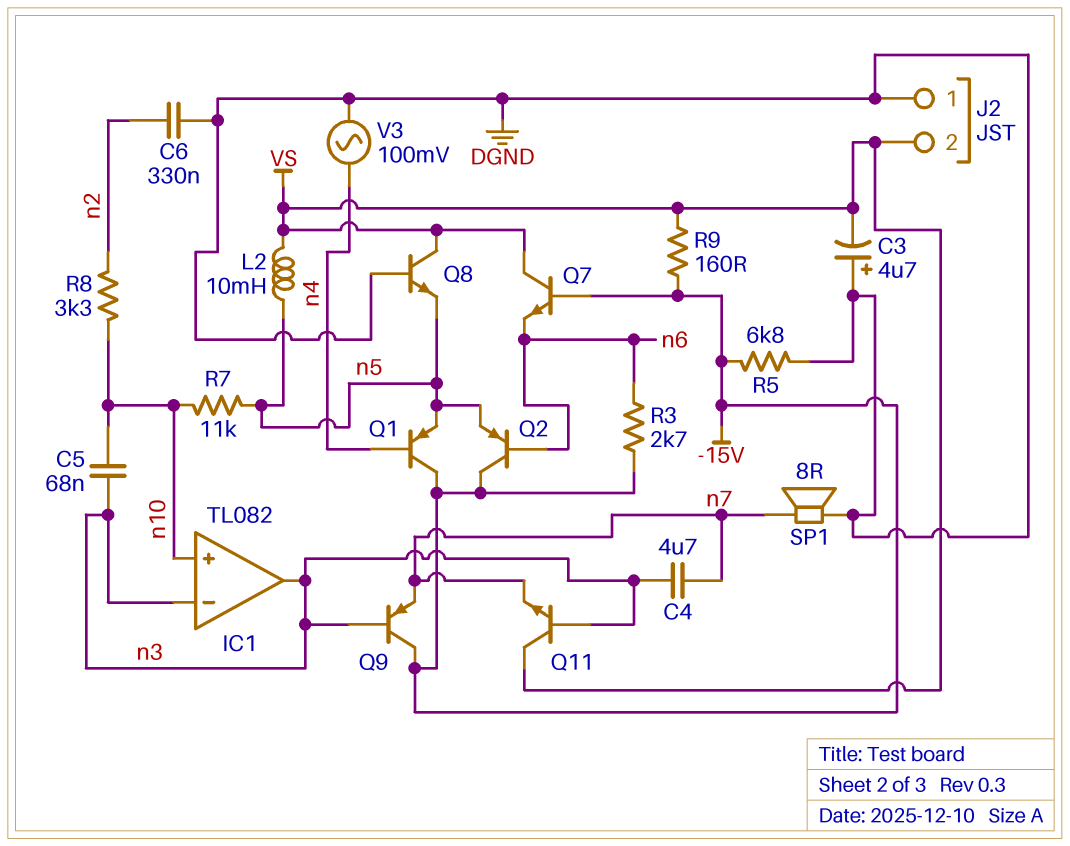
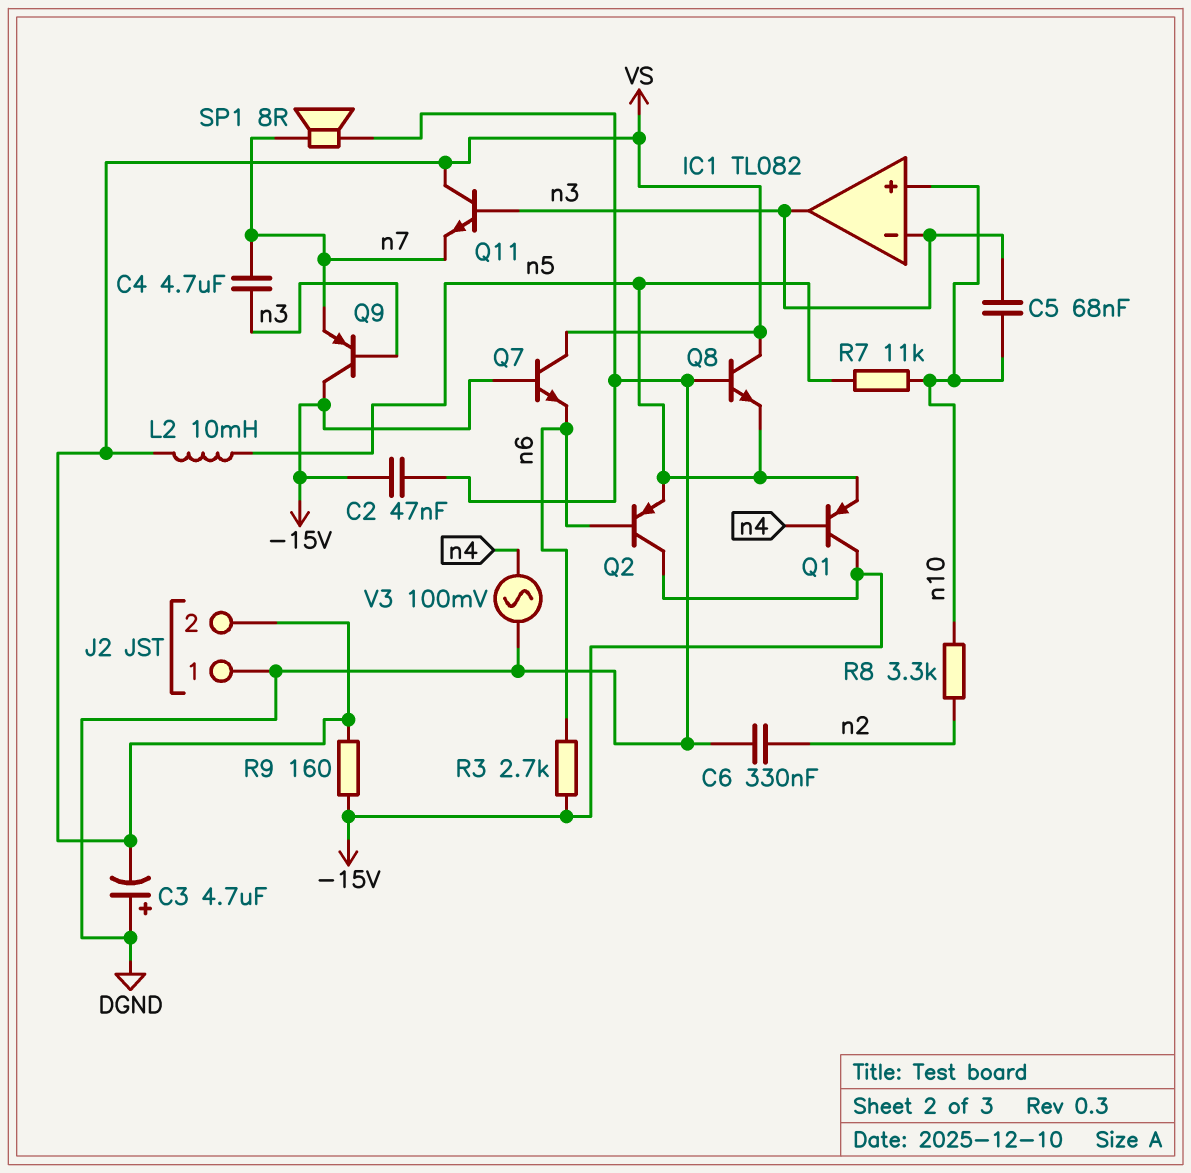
C2: none -> 47nF (-15V, DGND)
R5: 6.8k (-15V, DGND) -> none

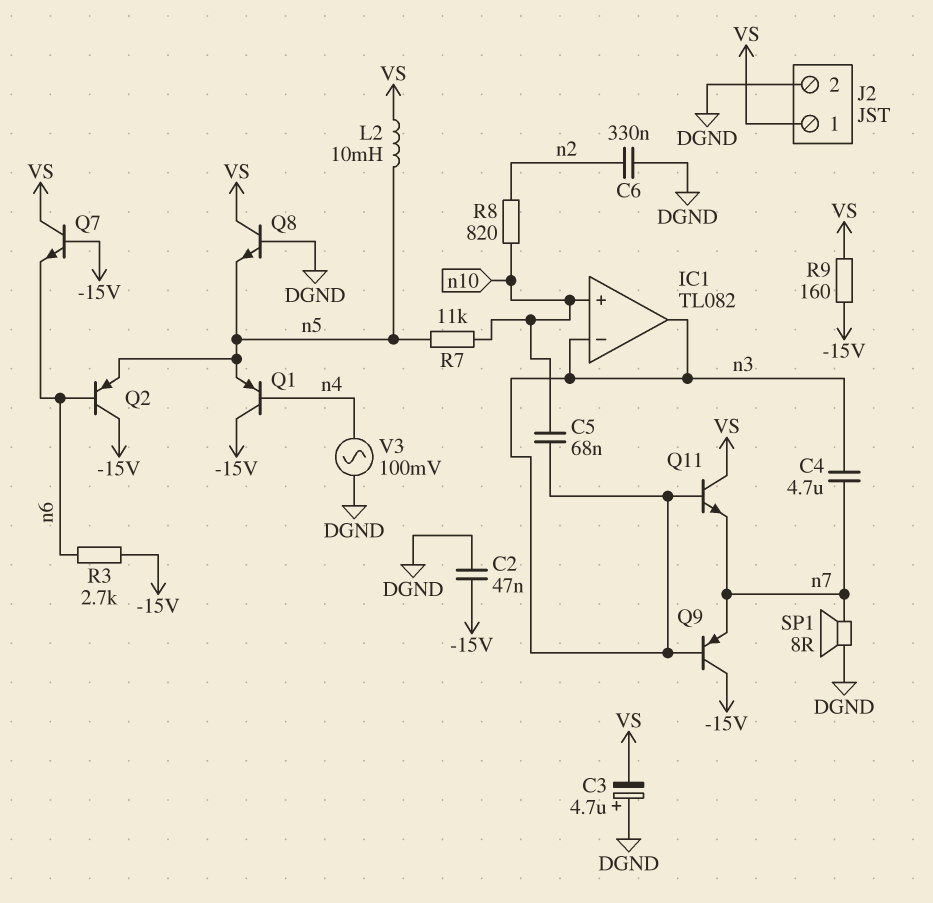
J2 pin 1: DGND -> VS
J2 pin 2: VS -> DGND
R8: 3.3k (n2, n10) -> 820 (n2, n10)

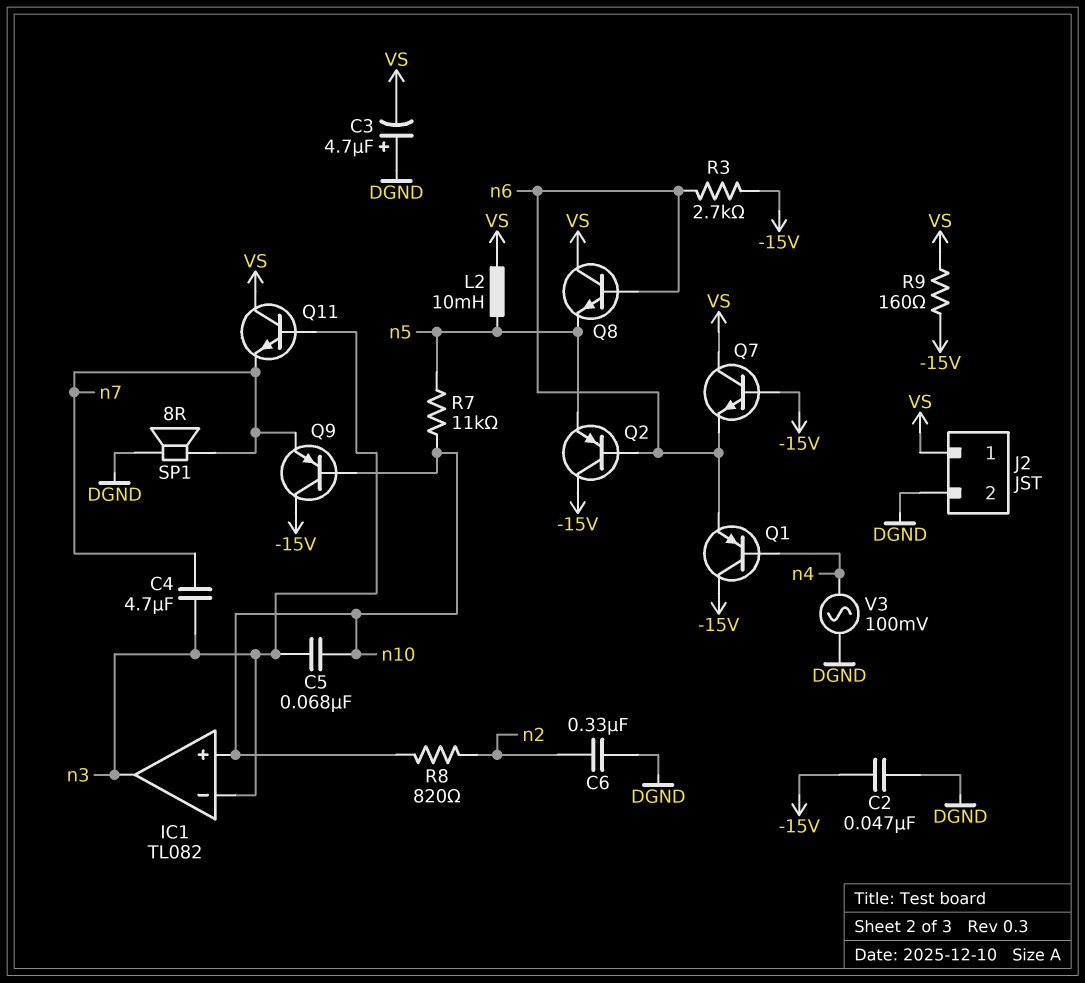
Q1: PNP (B n4, C -15V, E n5) -> PNP (B n4, C -15V, E n6)
Q8: NPN (B DGND, C VS, E n5) -> NPN (B n6, C VS, E n5)
Q9: PNP (B n3, C -15V, E n7) -> PNP (B n10, C -15V, E n7)

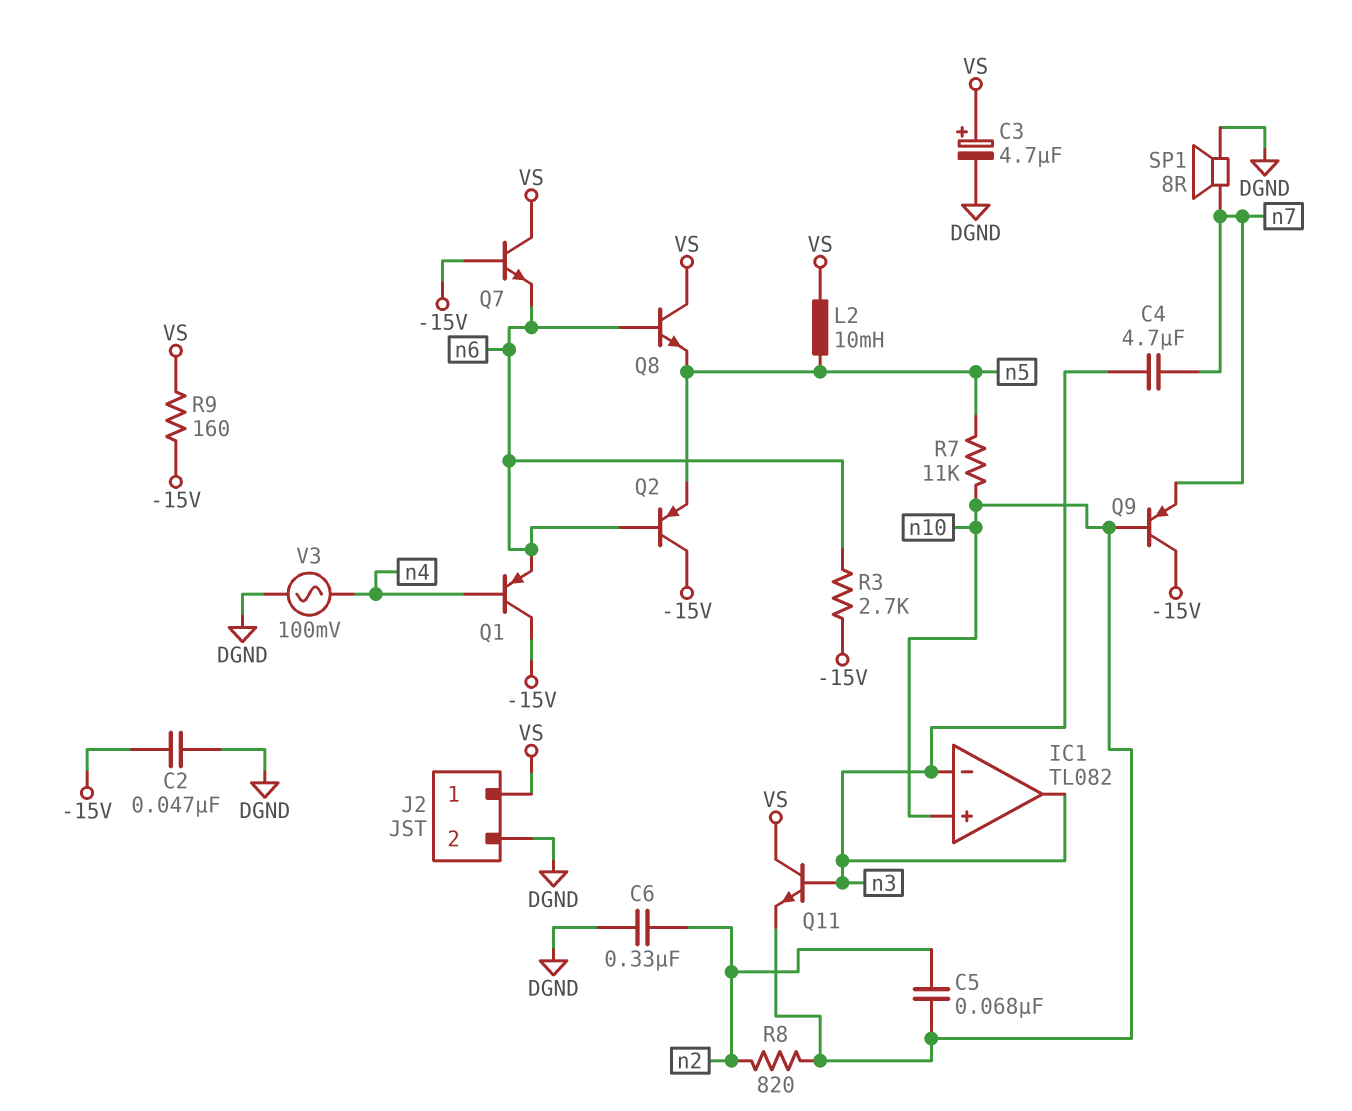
C3: 4.7uF (plus DGND, minus VS) -> 4.7uF (plus VS, minus DGND)
C5: 68nF (n3, n10) -> 68nF (n2, n10)
Q11: NPN (B n3, C VS, E n7) -> NPN (B n3, C VS, E n10)

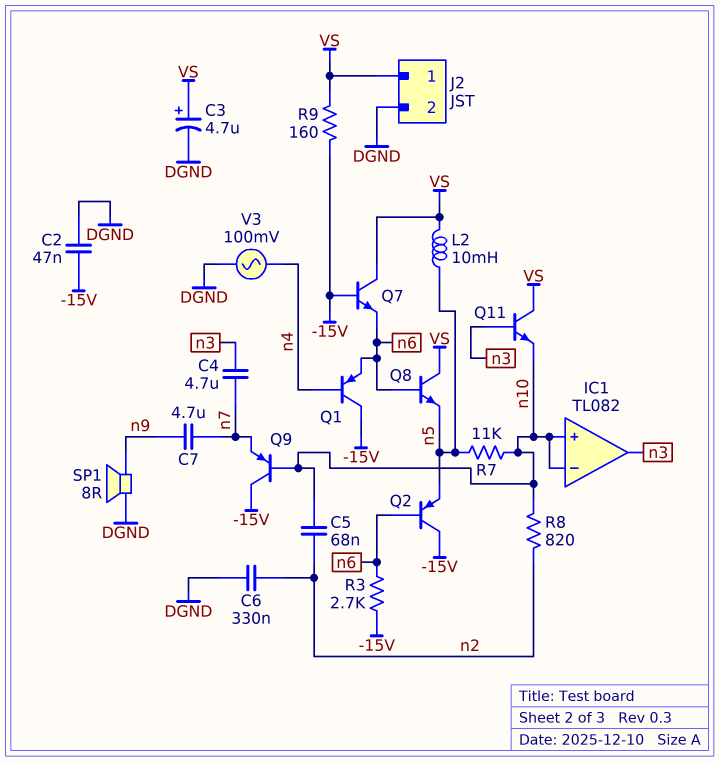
C7: none -> 4.7uF (n7, n9)
IC1 pin in-: n3 -> n10
SP1: speaker 8R (DGND, n7) -> speaker 8R (DGND, n9)

